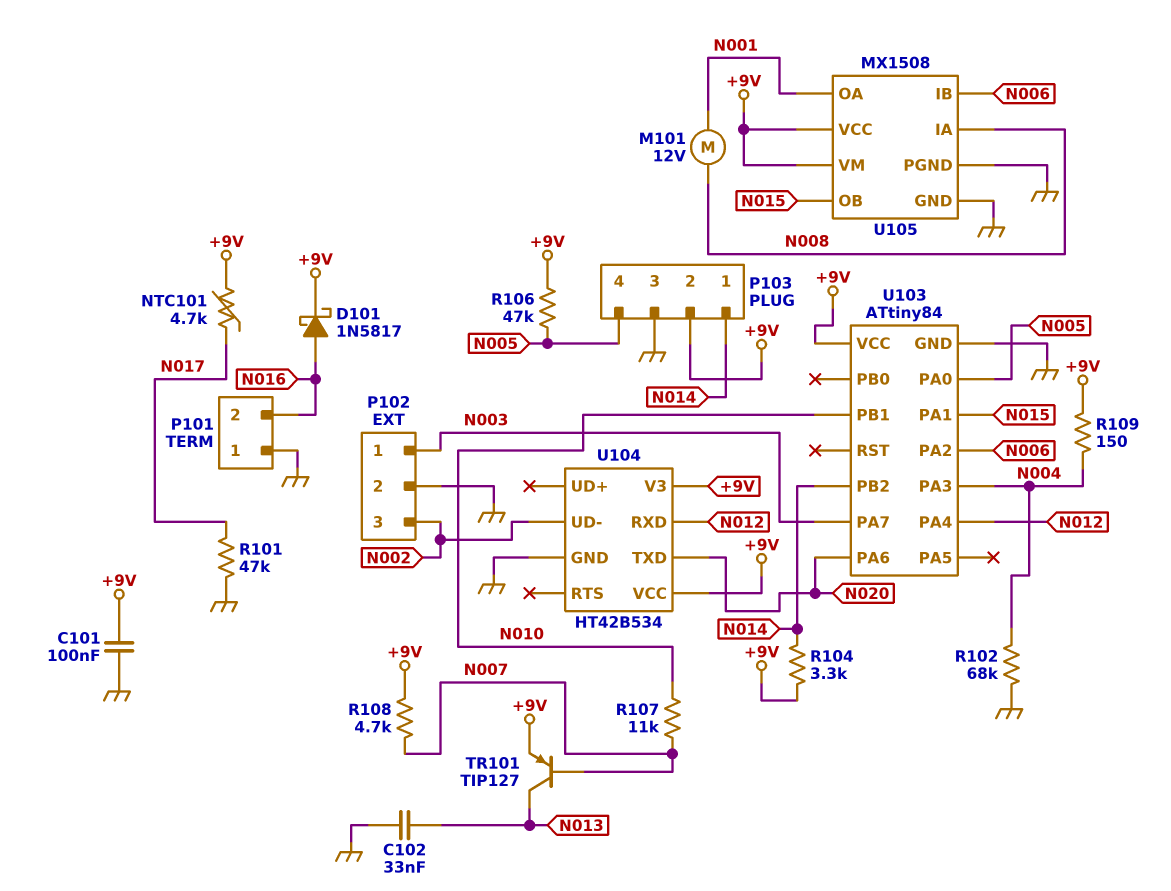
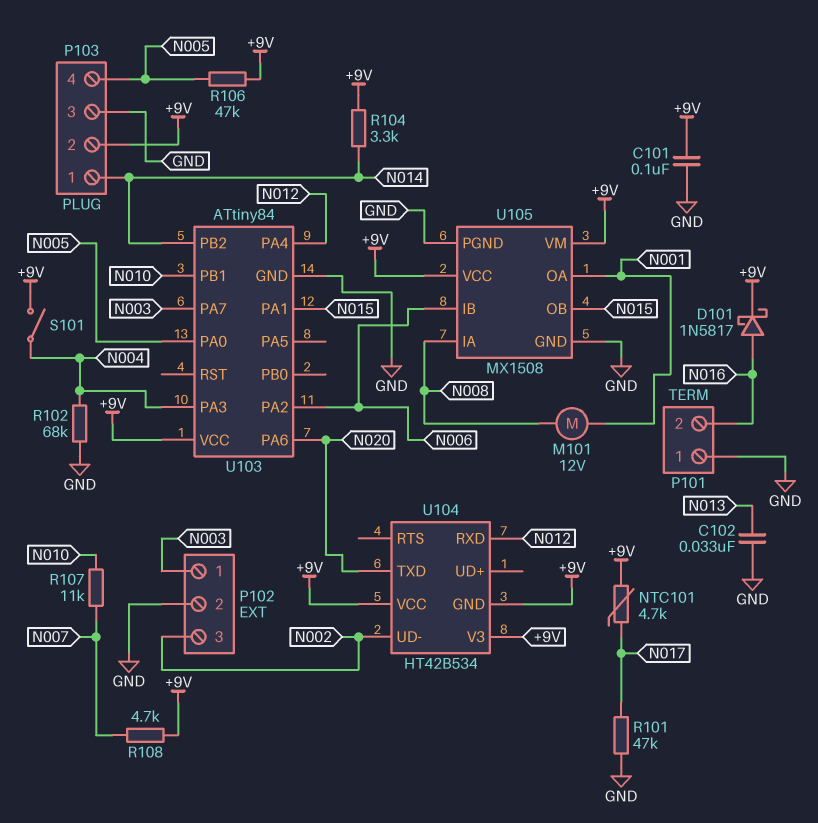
R109: 150 (+9V, N004) -> none
S101: none -> switch (+9V, N004)
TR101: PNP TIP127 (B N007, C N013, E +9V) -> none
U104 pin GND: GND -> +9V

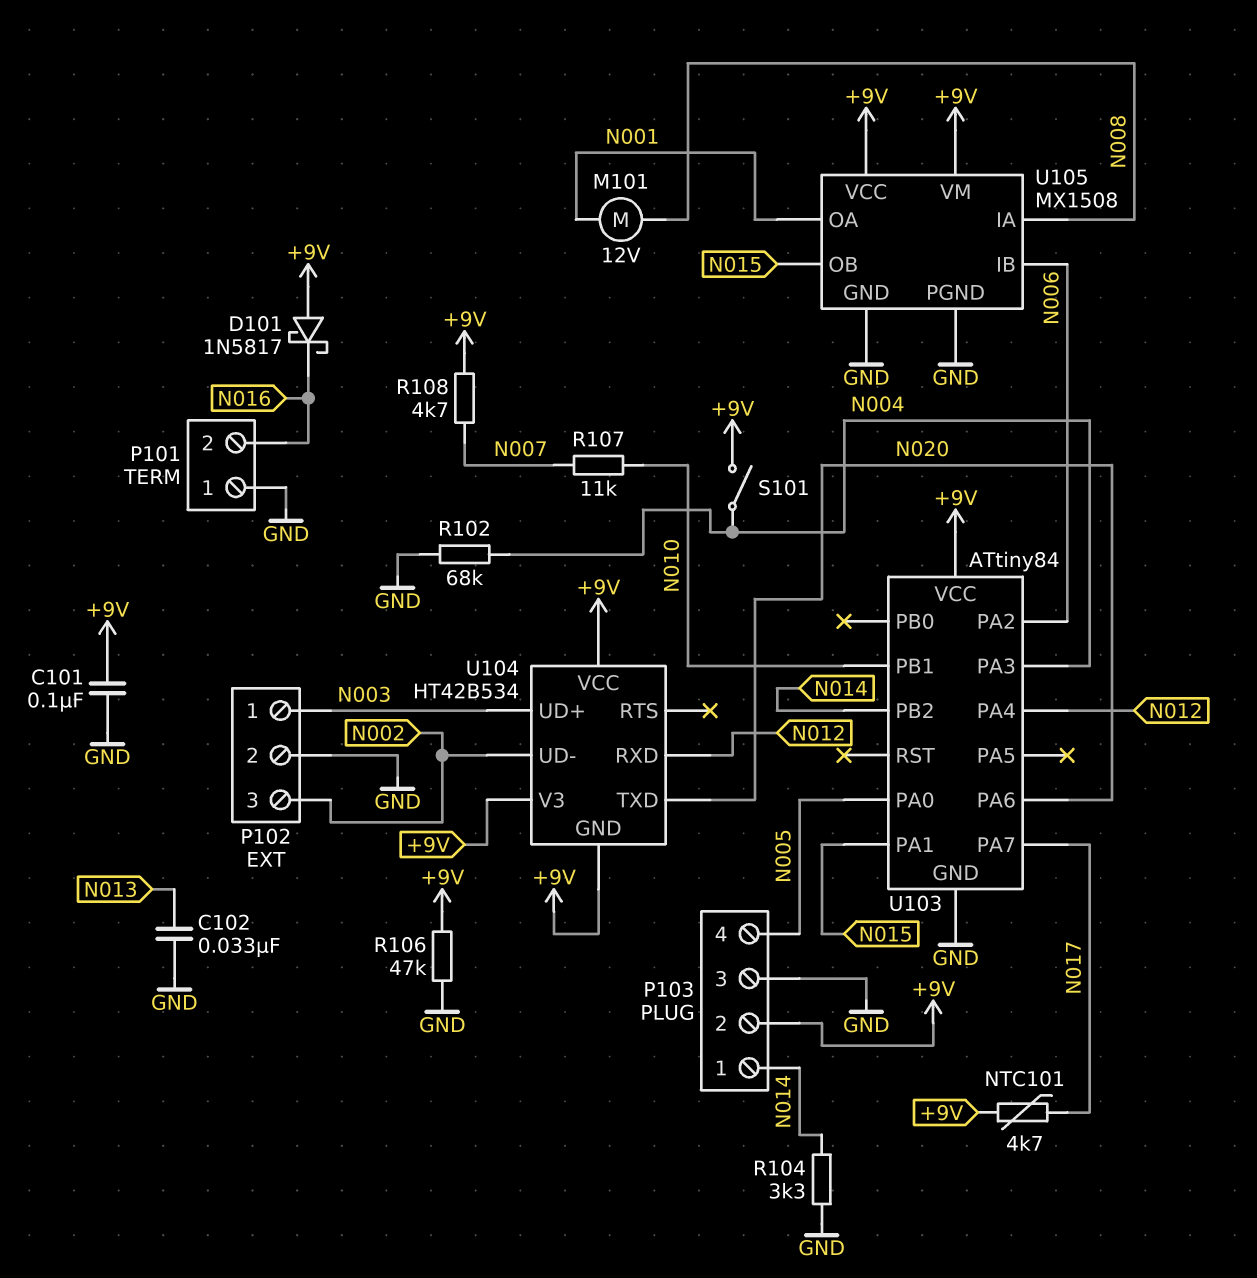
D101: schottky 1N5817 (A N016, K +9V) -> schottky 1N5817 (A +9V, K N016)
R101: 47k (GND, N017) -> none
R104: 3.3k (+9V, N014) -> 3.3k (GND, N014)
R106: 47k (+9V, N005) -> 47k (+9V, GND)
U103 pin PA7: N003 -> N017
U104 pin UD+: none -> N003

